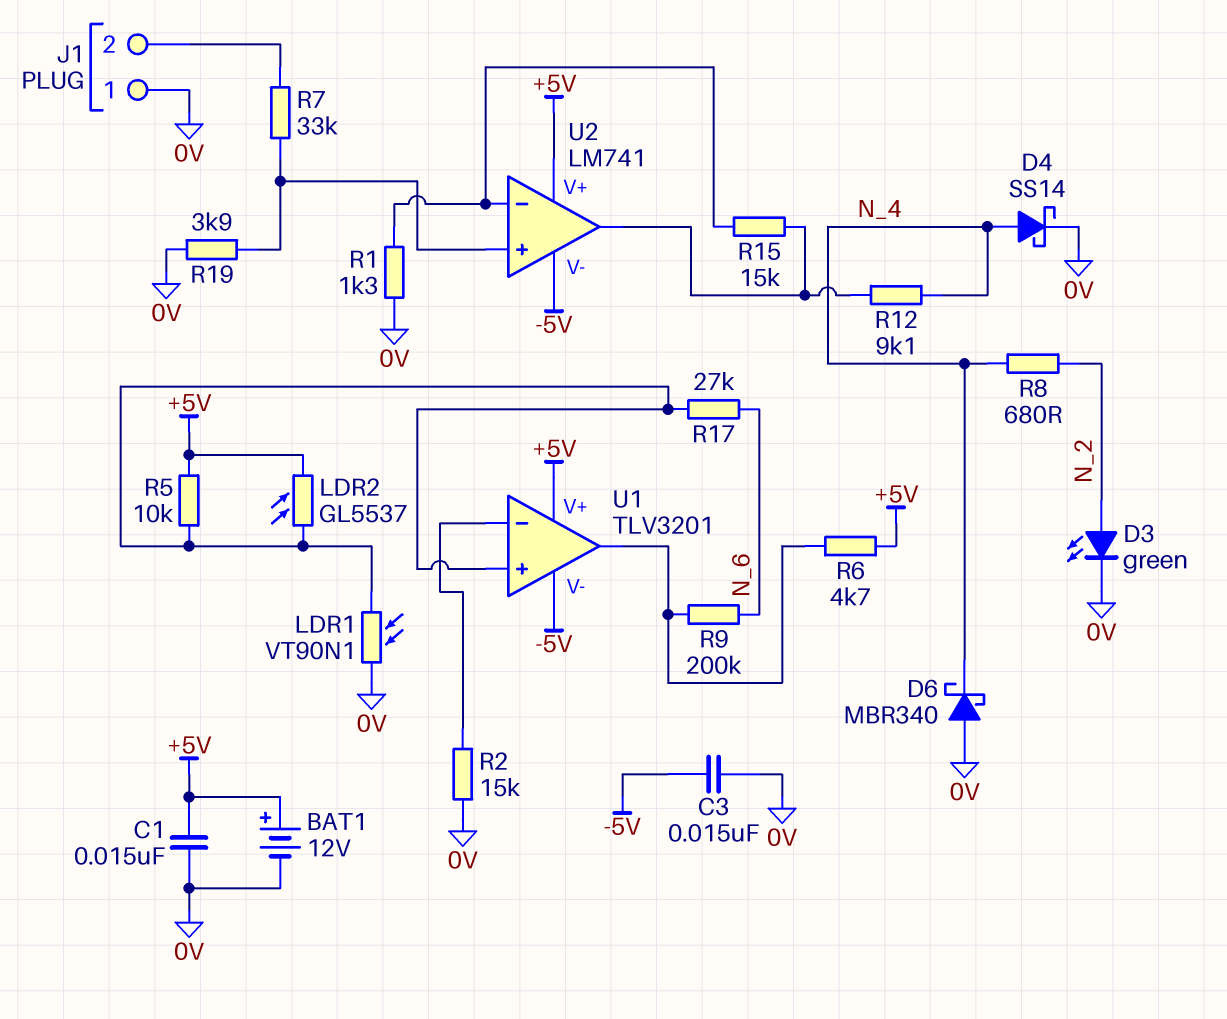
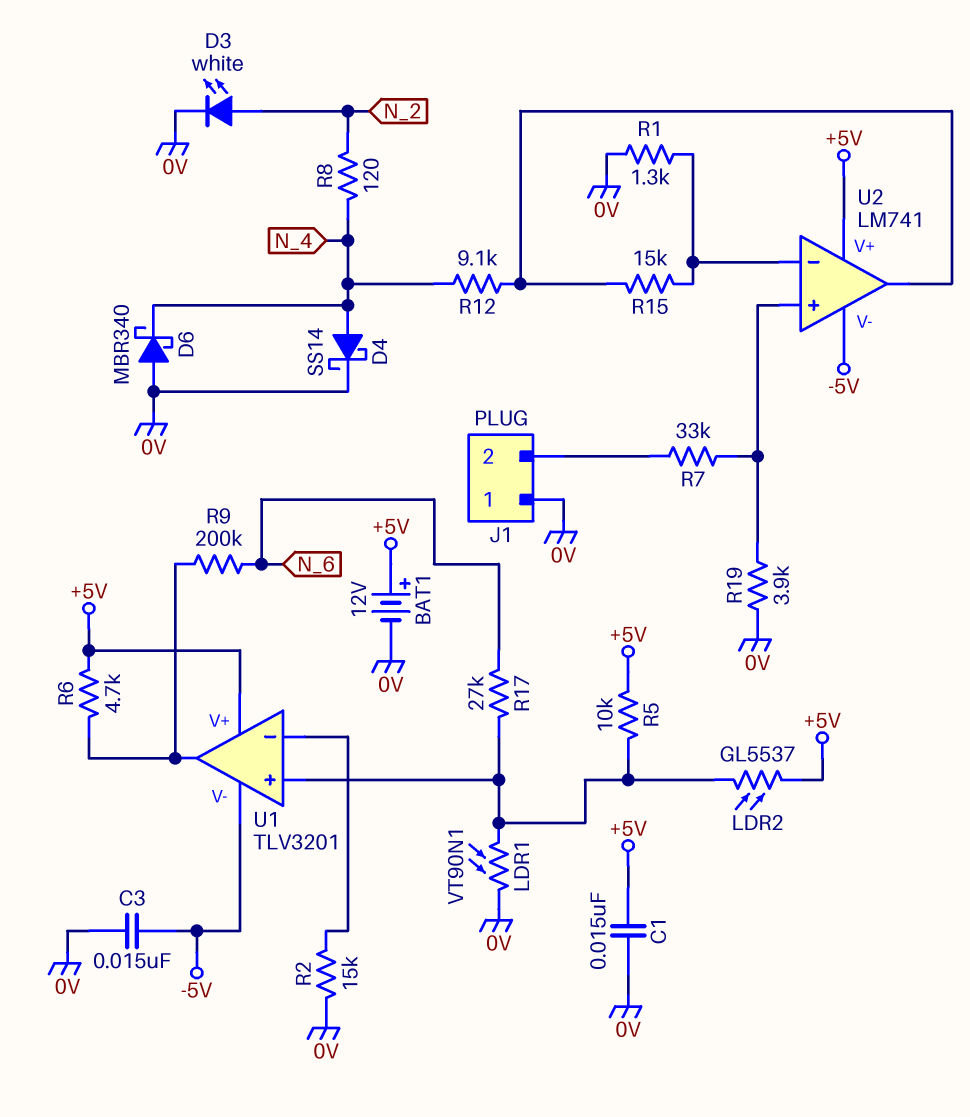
D3: LED green (A N_2, K 0V) -> LED white (A N_2, K 0V)
R8: 680 (N_2, N_4) -> 120 (N_2, N_4)

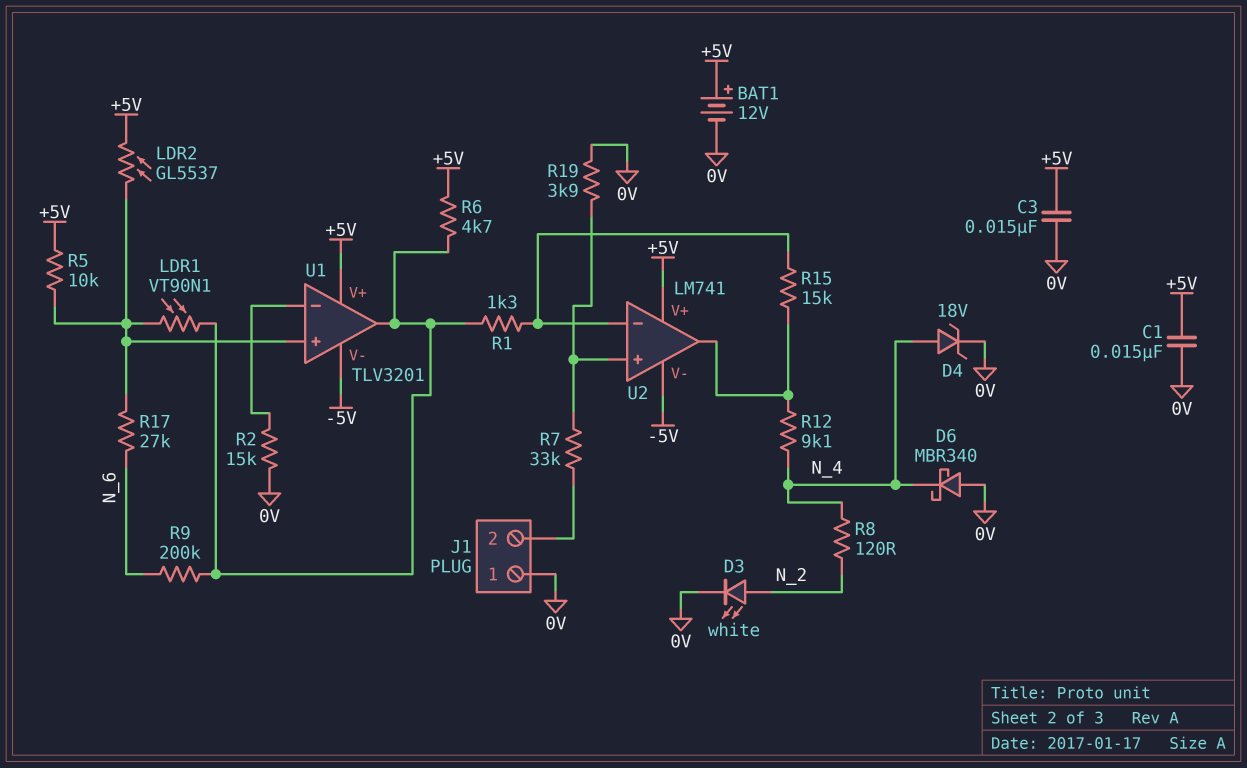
C3: 15nF (-5V, 0V) -> 15nF (+5V, 0V)
D4: schottky SS14 (A N_4, K 0V) -> zener 18V (A N_4, K 0V)
LDR1: VT90N1 (0V, U1/in+) -> VT90N1 (U1/in+, U1/out)
R1: 1.3k (0V, U2/in-) -> 1.3k (U1/out, U2/in-)

